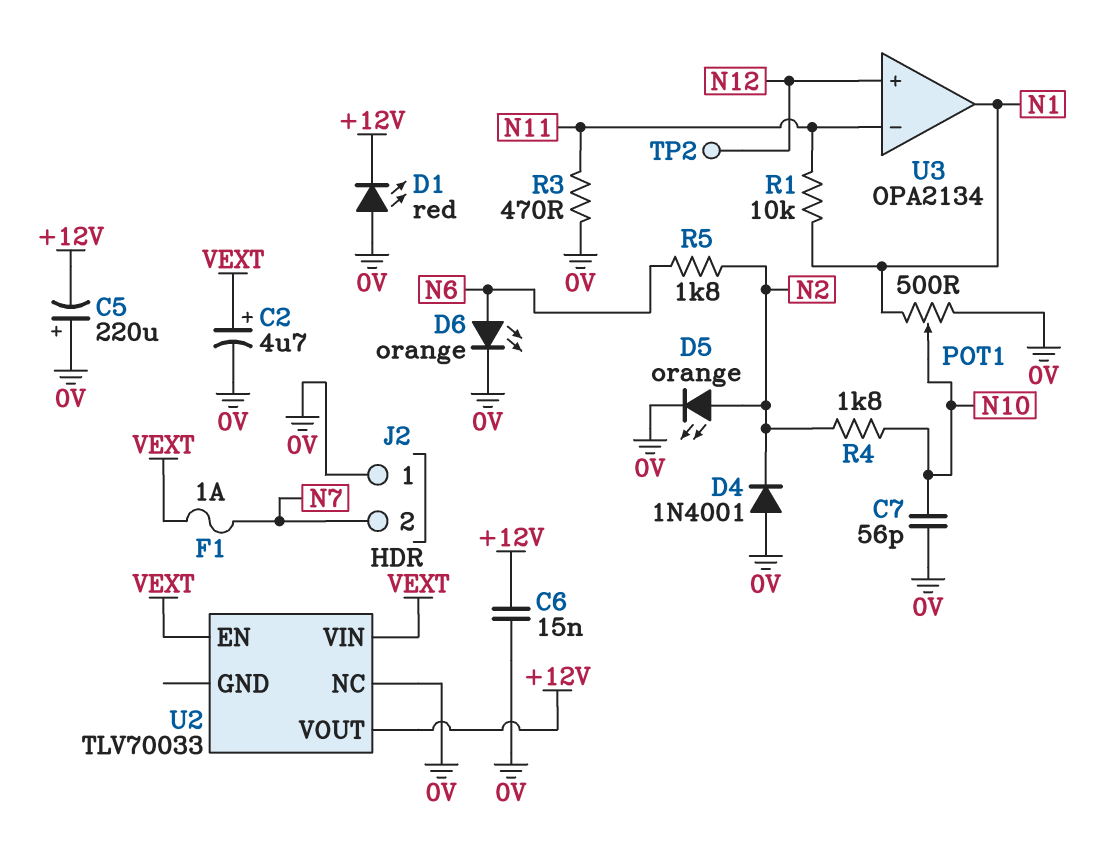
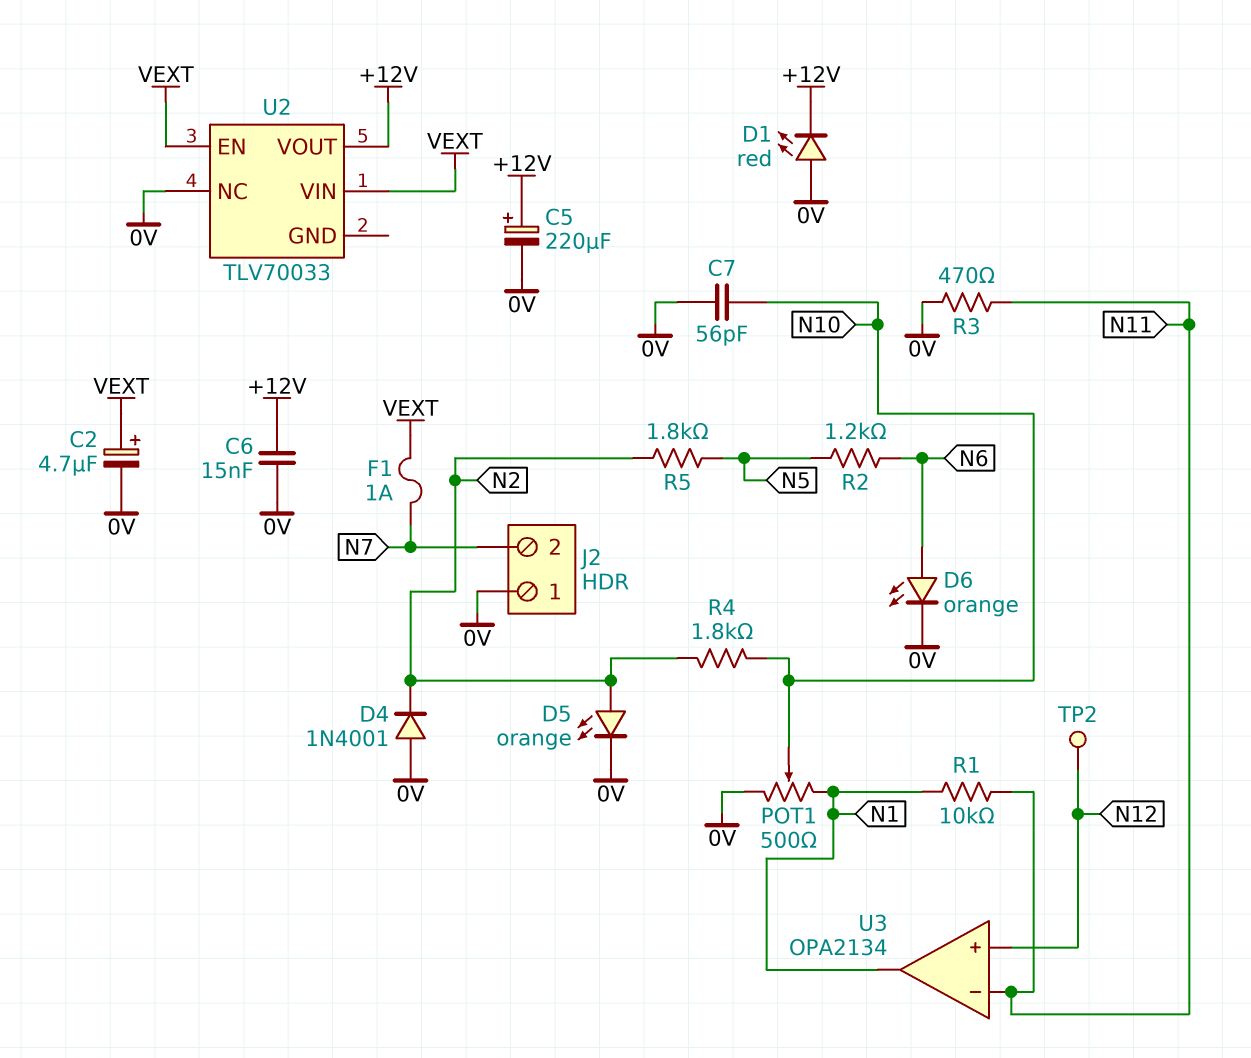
C5: 220uF (plus 0V, minus +12V) -> 220uF (plus +12V, minus 0V)
R2: none -> 1.2k (N5, N6)
R5: 1.8k (N2, N6) -> 1.8k (N2, N5)

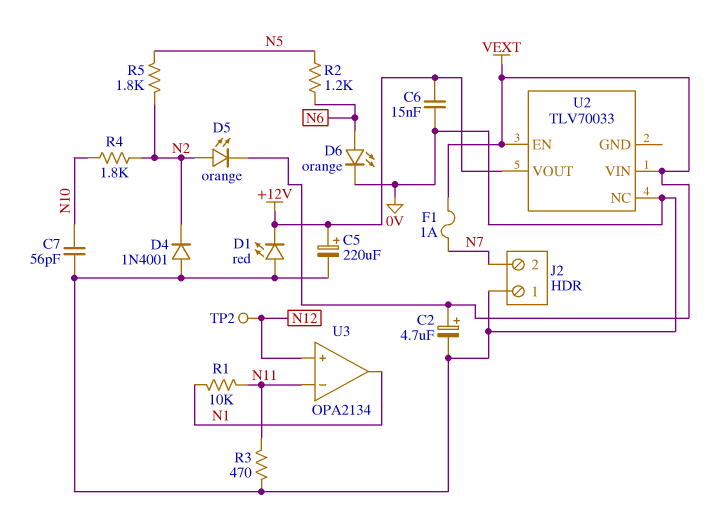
D5: LED orange (A N2, K 0V) -> LED orange (A N2, K VEXT)
POT1: 500 (0V, N1, wiper N10) -> none

